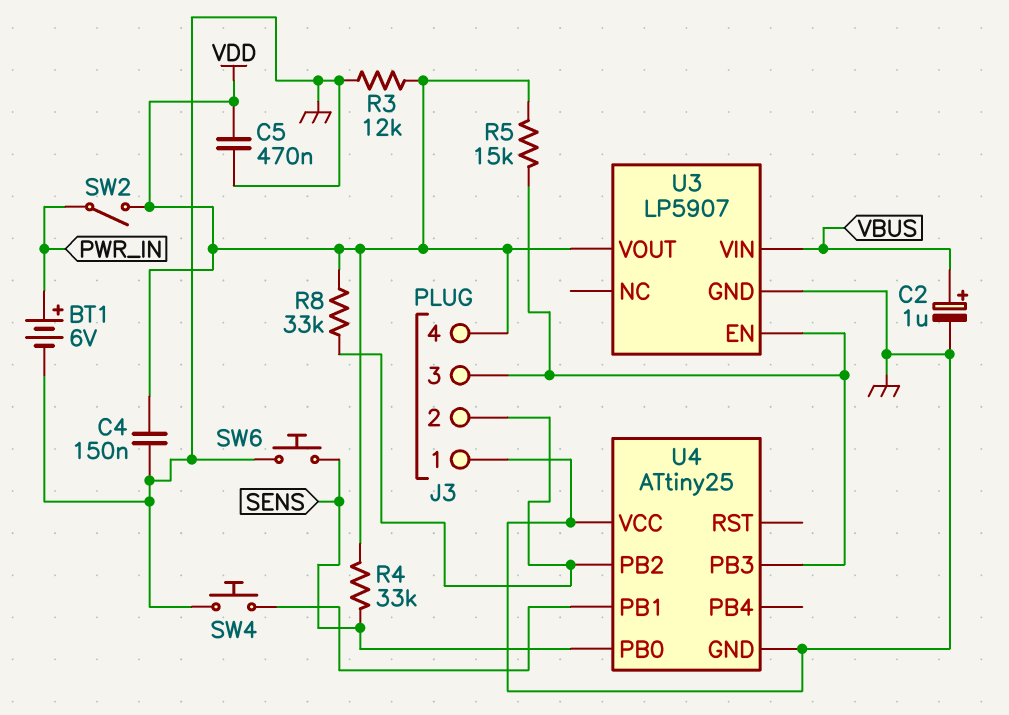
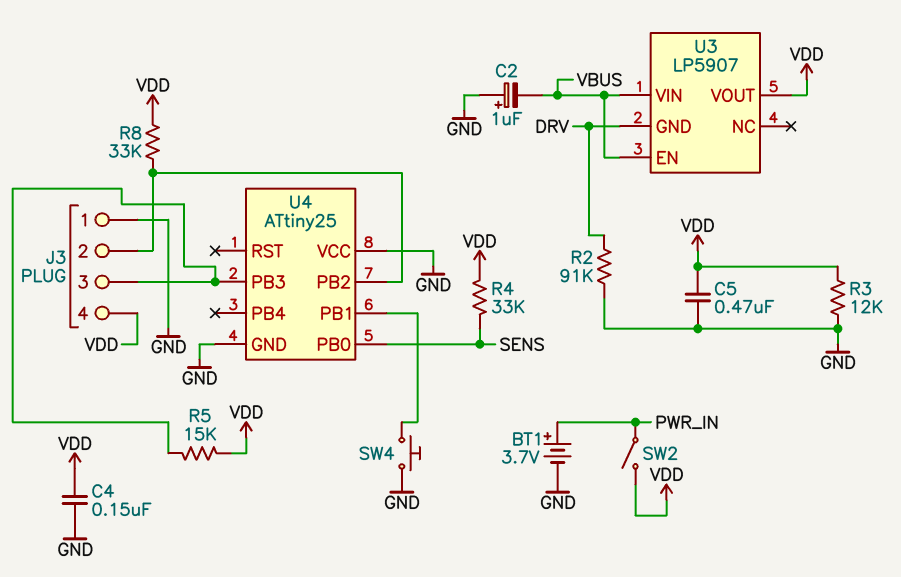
BT1: 6V (plus PWR_IN, minus GND) -> 3.7V (plus PWR_IN, minus GND)
C2: 1uF (plus VBUS, minus GND) -> 1uF (plus GND, minus VBUS)
R2: none -> 91k (DRV, GND)
SW6: button (GND, SENS) -> none
U3 pin EN: J3/3 -> VBUS
U3 pin GND: GND -> DRV

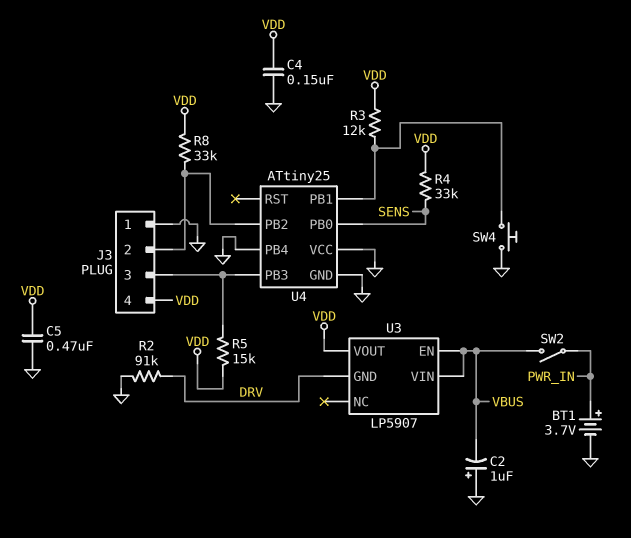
R3: 12k (GND, VDD) -> 12k (U4/PB1, VDD)
SW2: switch (PWR_IN, VDD) -> switch (PWR_IN, VBUS)
U4 pin PB4: none -> GND

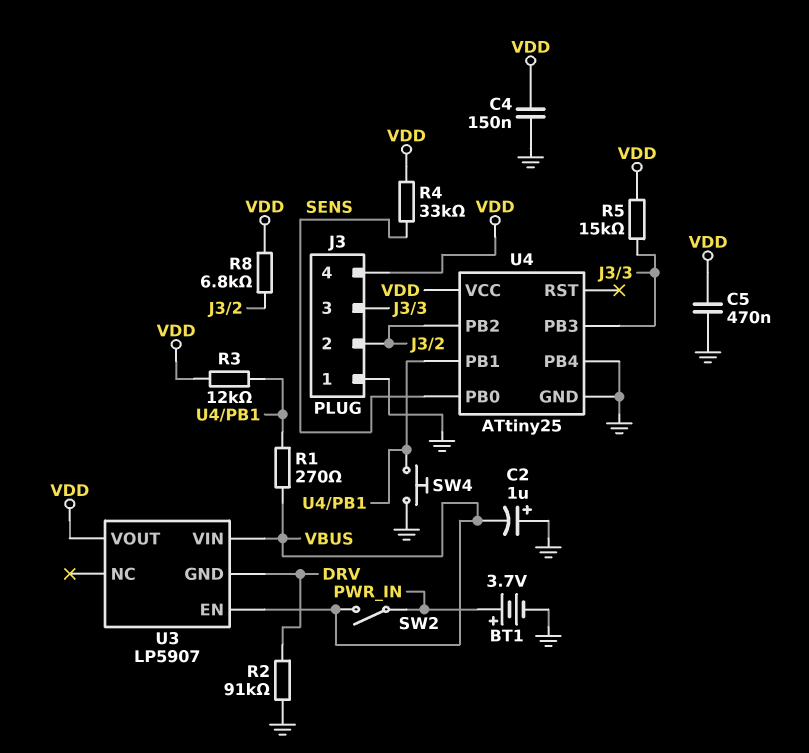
R1: none -> 270 (U4/PB1, VBUS)
R8: 33k (J3/2, VDD) -> 6.8k (J3/2, VDD)
U4 pin VCC: GND -> VDD

